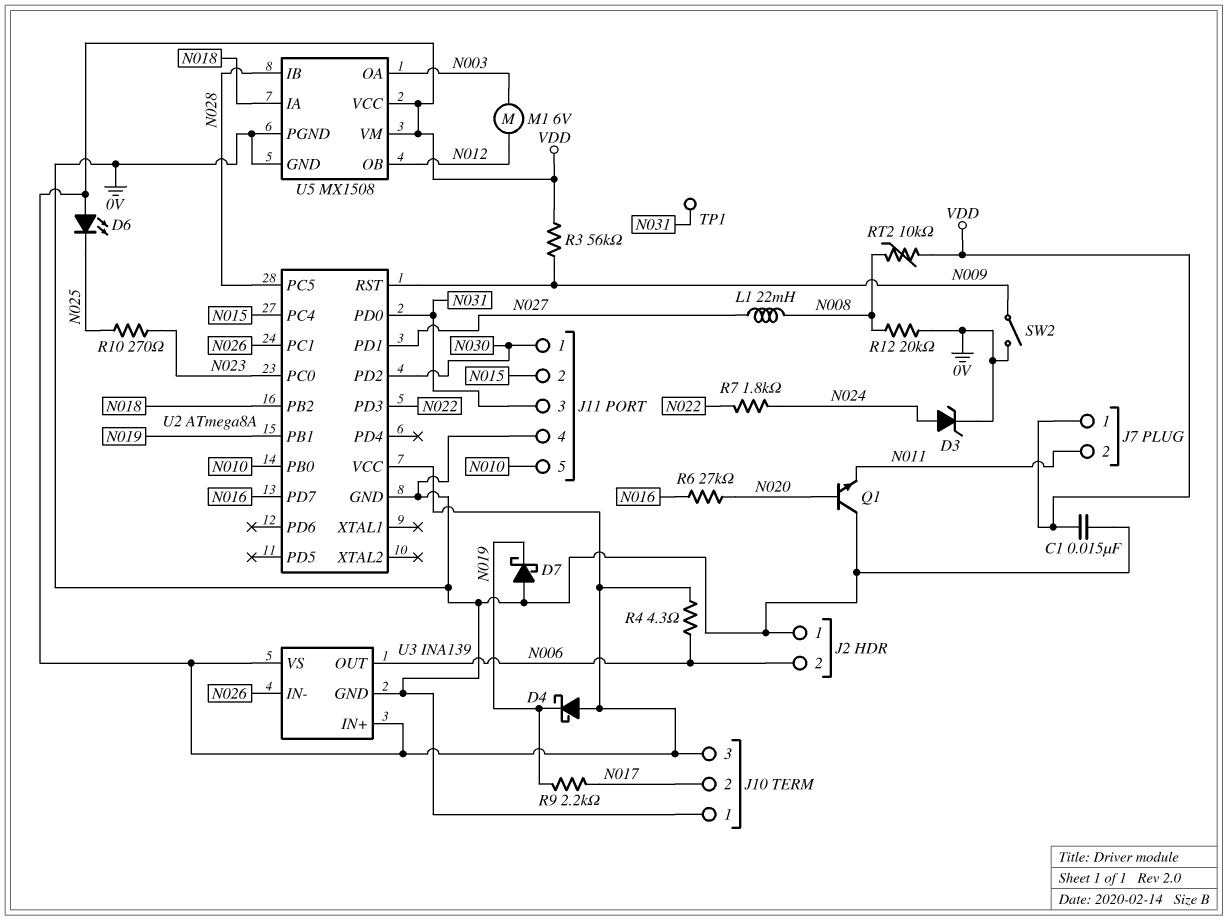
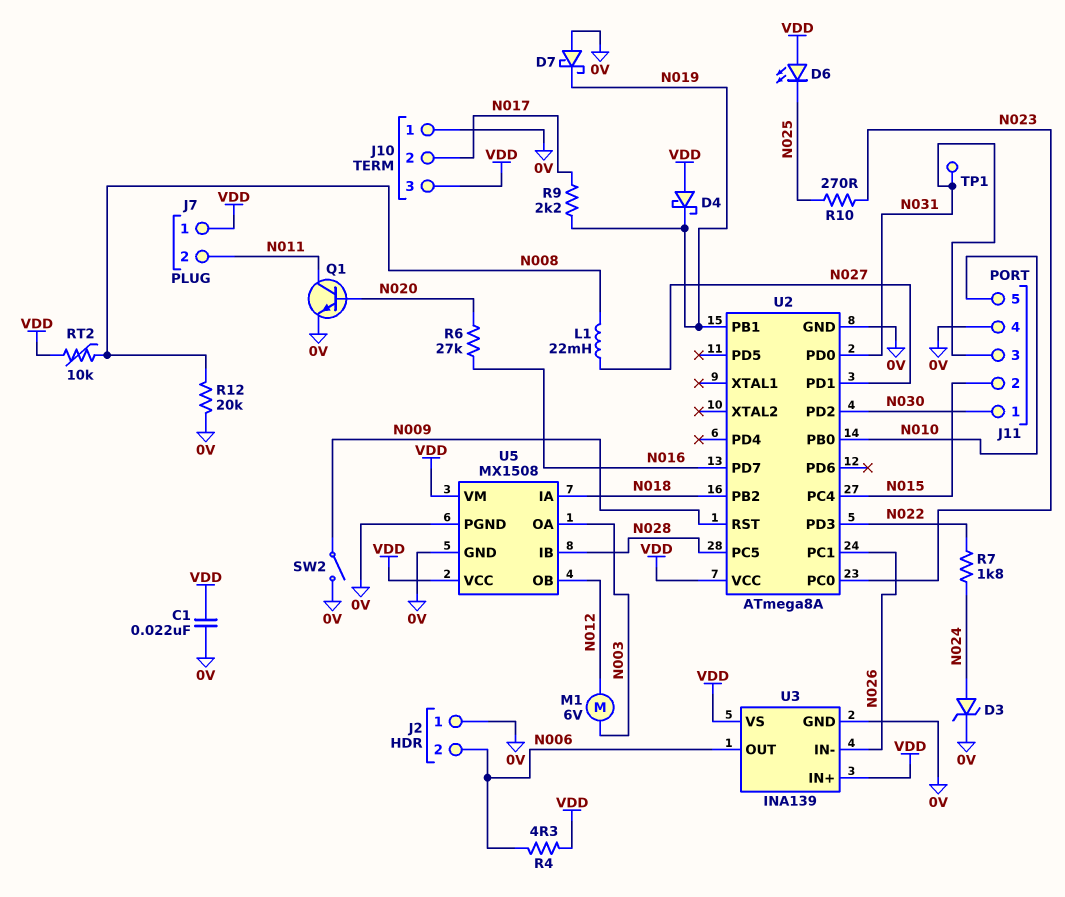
C1: 15nF (0V, VDD) -> 22nF (0V, VDD)
Q1: NPN (B N020, C 0V, E N011) -> NPN (B N020, C N011, E 0V)
R3: 56k (N009, VDD) -> none

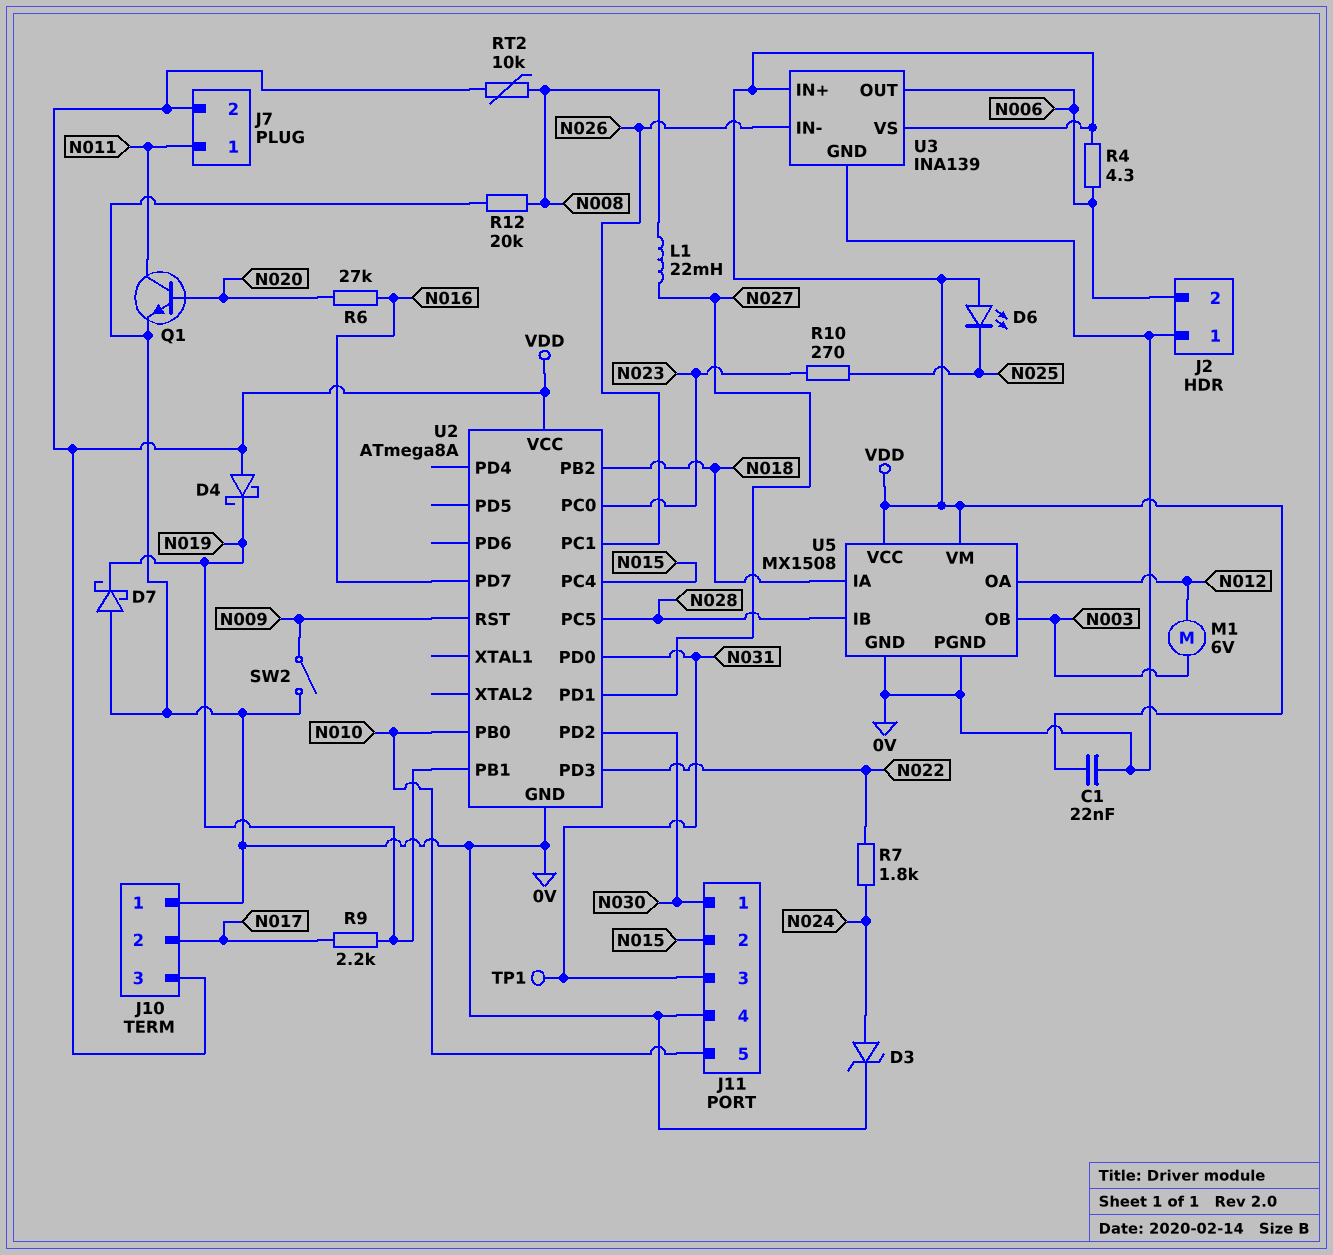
J7 pin 1: VDD -> N011
J7 pin 2: N011 -> VDD
U5 pin OA: N003 -> N012
U5 pin OB: N012 -> N003

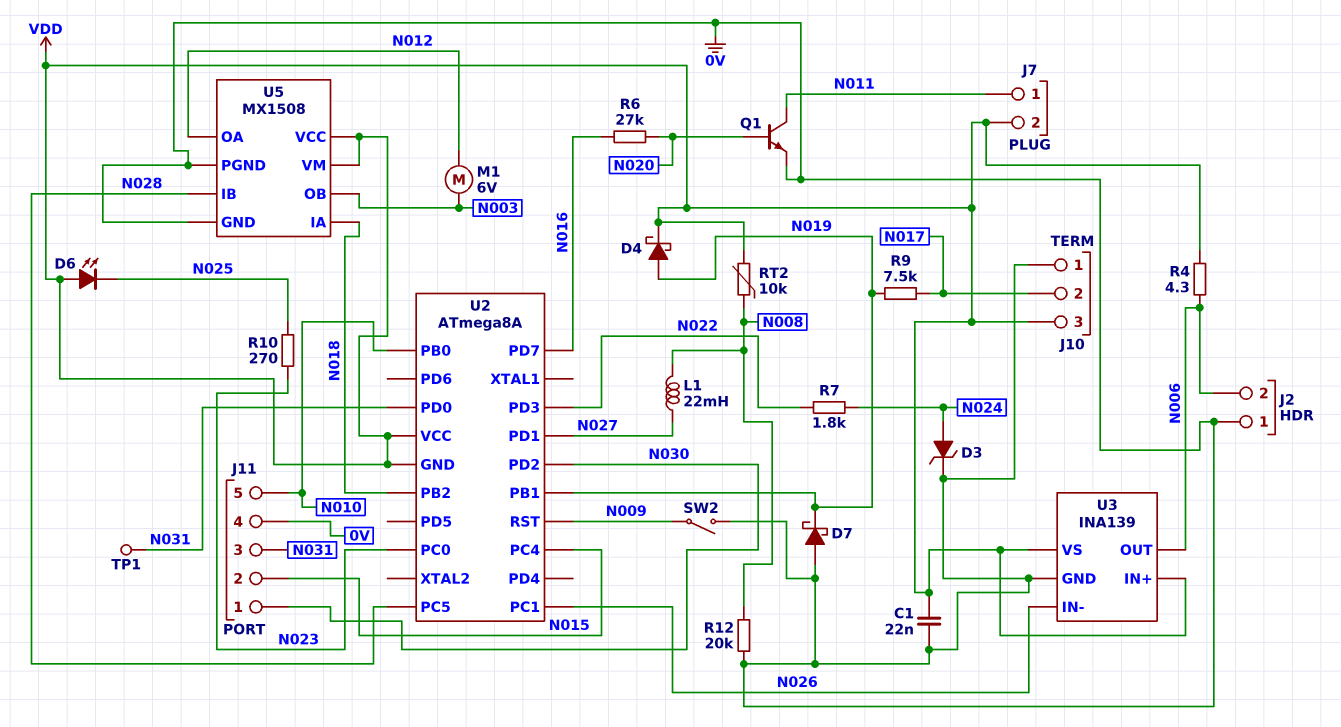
D4: schottky (A VDD, K N019) -> schottky (A N019, K VDD)
R9: 2.2k (N017, N019) -> 7.5k (N017, N019)
U2 pin GND: 0V -> VDD

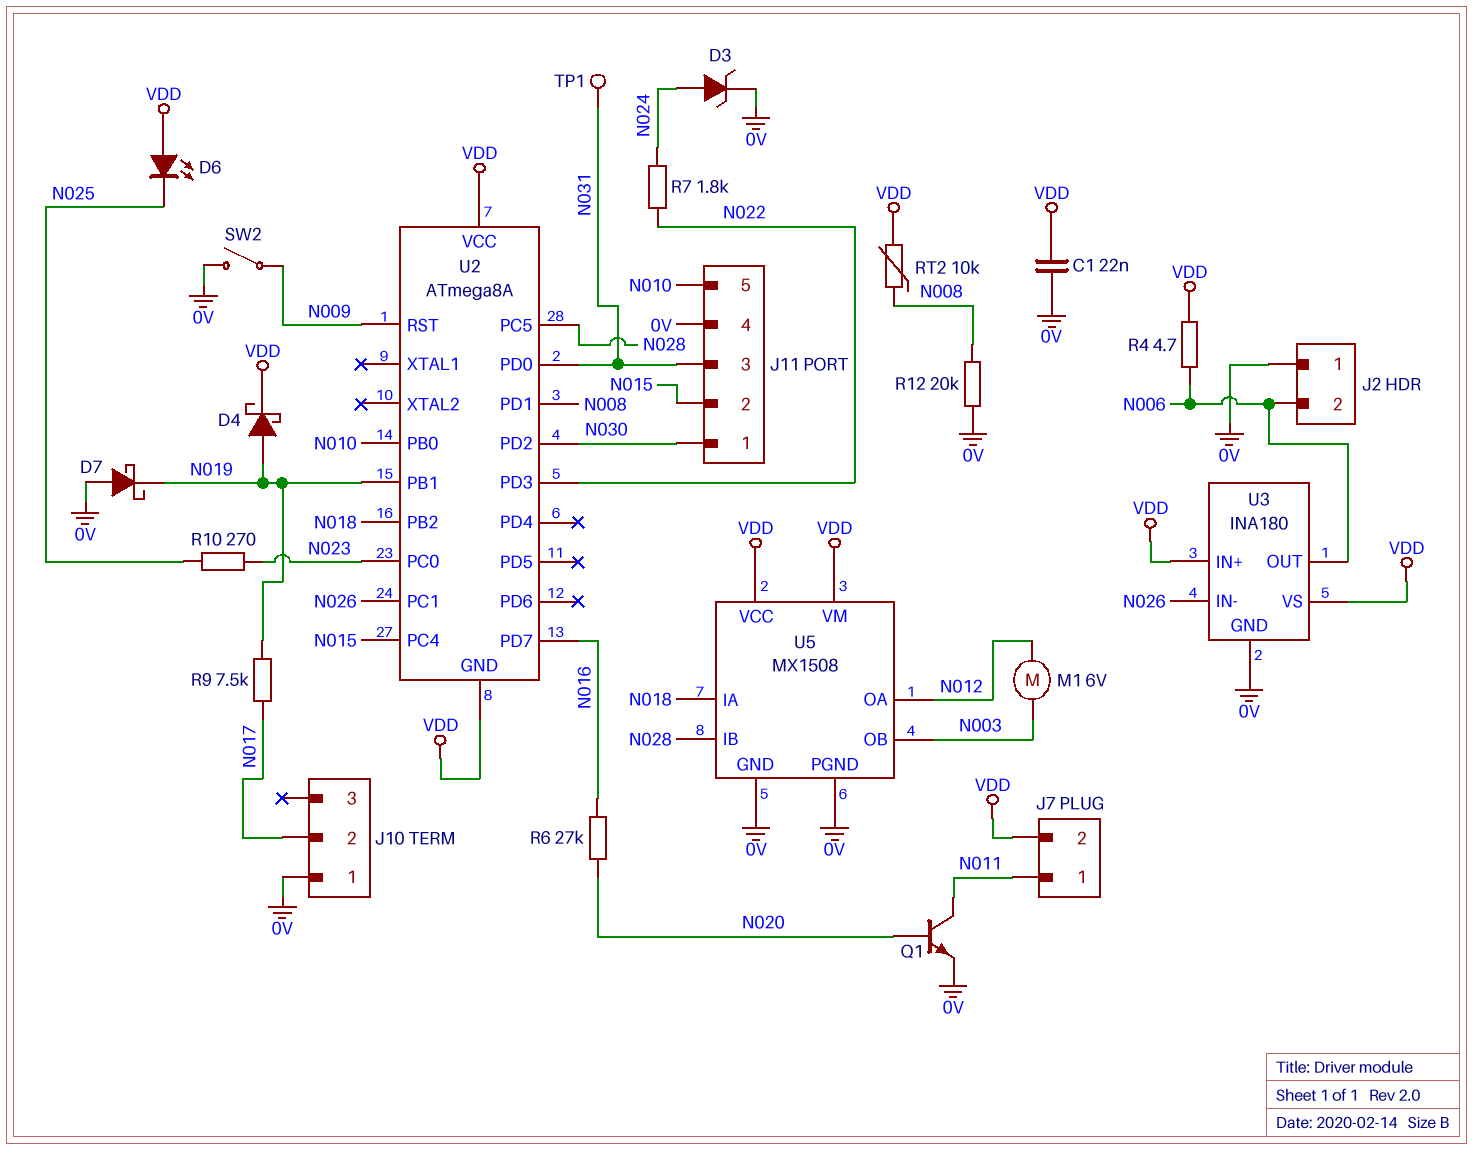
J10 pin 3: VDD -> none
L1: 22mH (N008, N027) -> none
R4: 4.3 (N006, VDD) -> 4.7 (N006, VDD)
U2 pin PD1: N027 -> N008
U3: INA139 -> INA180

